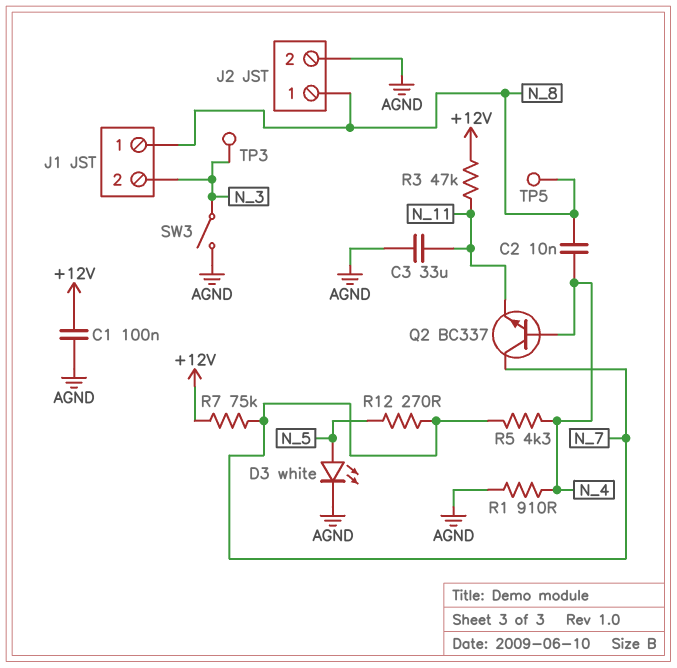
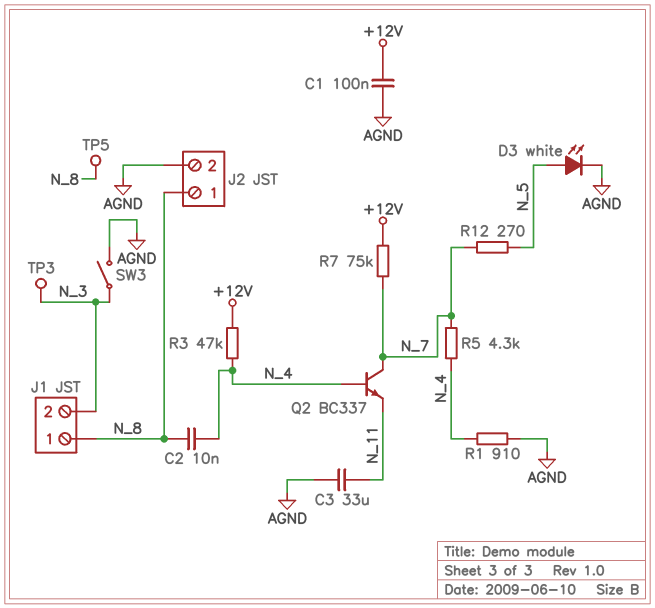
R3: 47k (+12V, N_11) -> 47k (+12V, N_4)

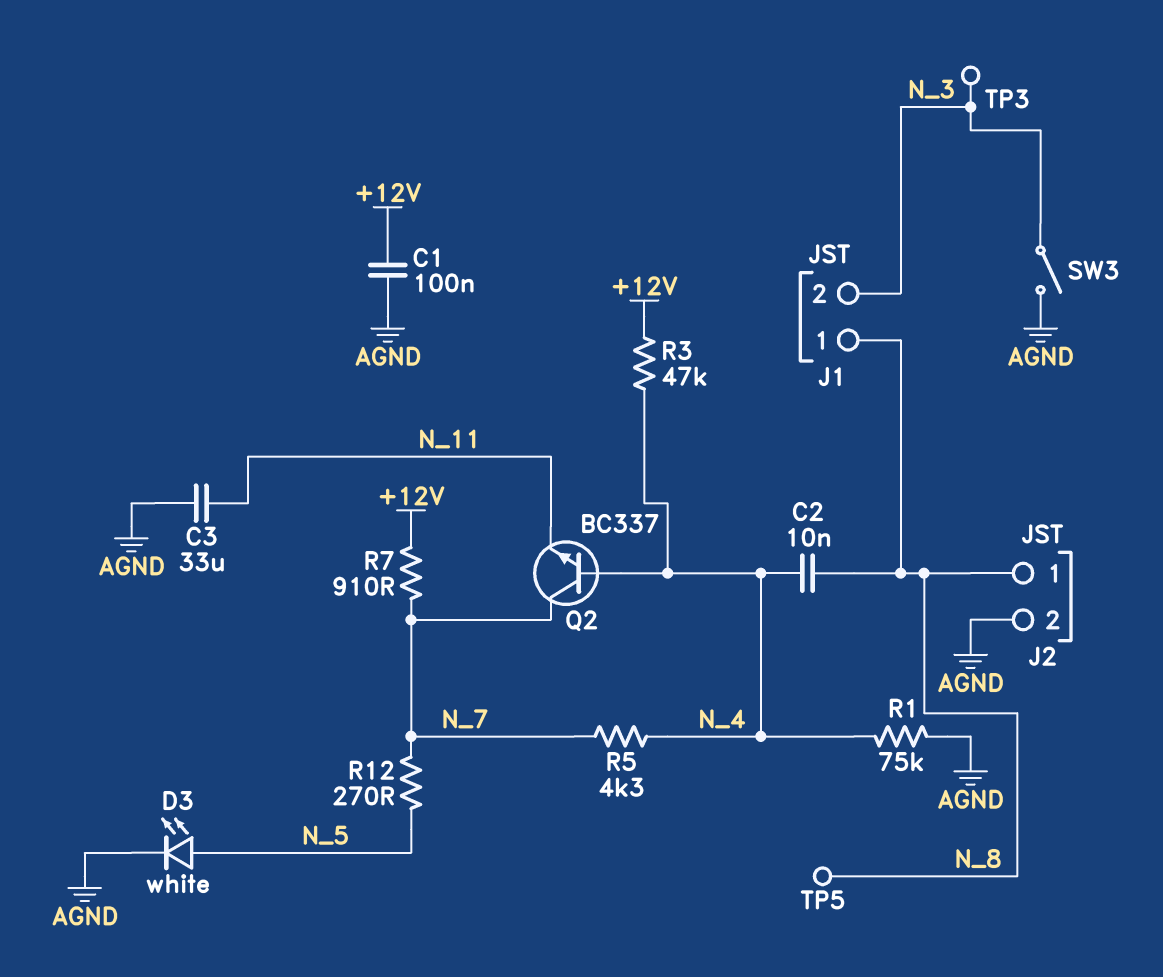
R1: 910 (AGND, N_4) -> 75k (AGND, N_4)
R7: 75k (+12V, N_7) -> 910 (+12V, N_7)

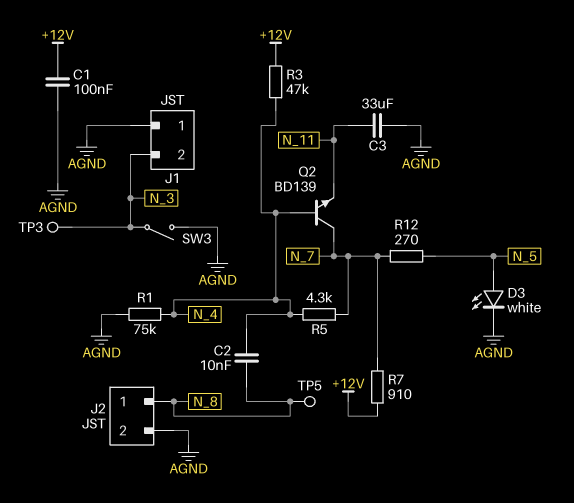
J1 pin 1: N_8 -> AGND
Q2: NPN BC337 (B N_4, C N_7, E N_11) -> NPN BD139 (B N_4, C N_7, E N_11)

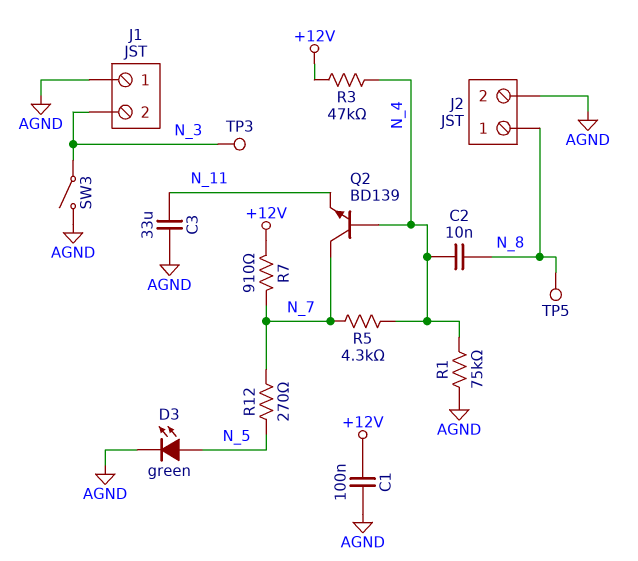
D3: LED white (A N_5, K AGND) -> LED green (A N_5, K AGND)

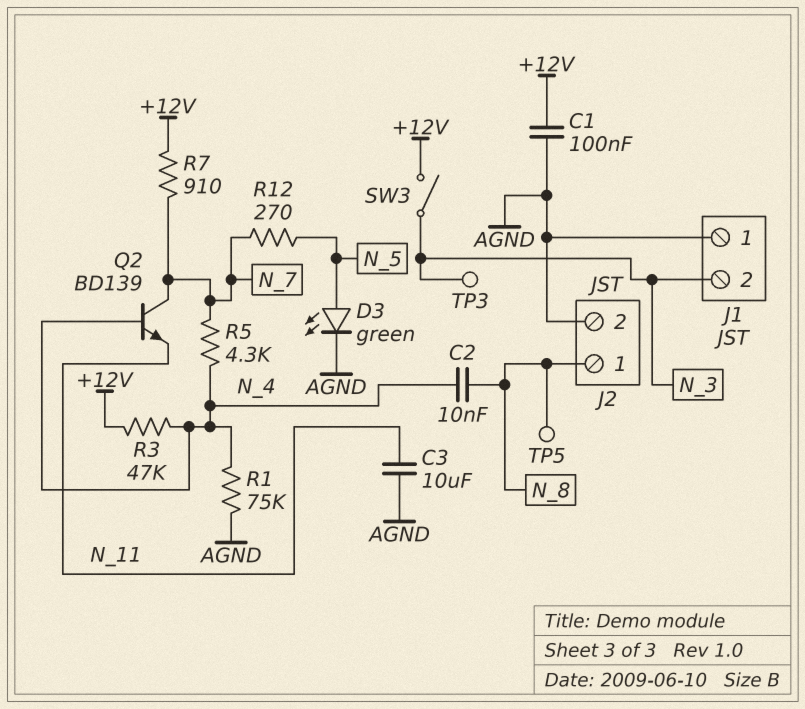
C3: 33uF (AGND, N_11) -> 10uF (AGND, N_11)
SW3: switch (AGND, N_3) -> switch (+12V, N_3)

